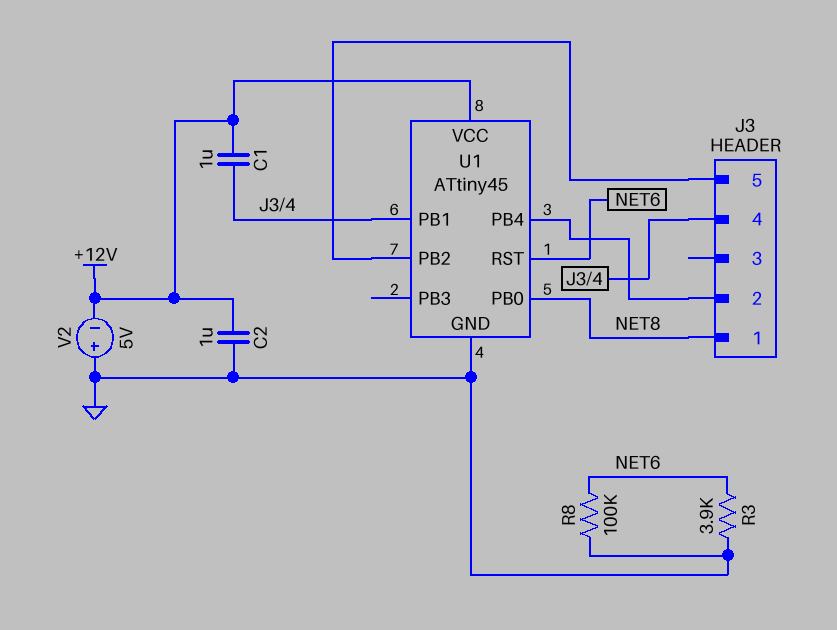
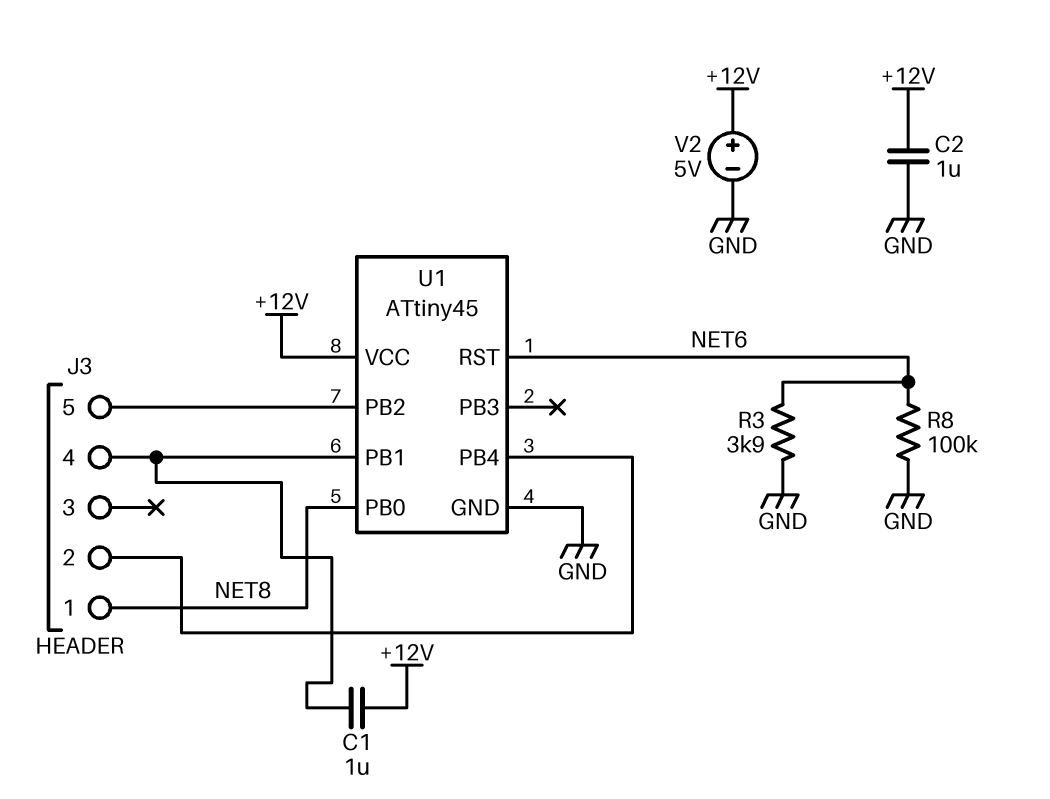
V2: 5V (plus GND, minus +12V) -> 5V (plus +12V, minus GND)

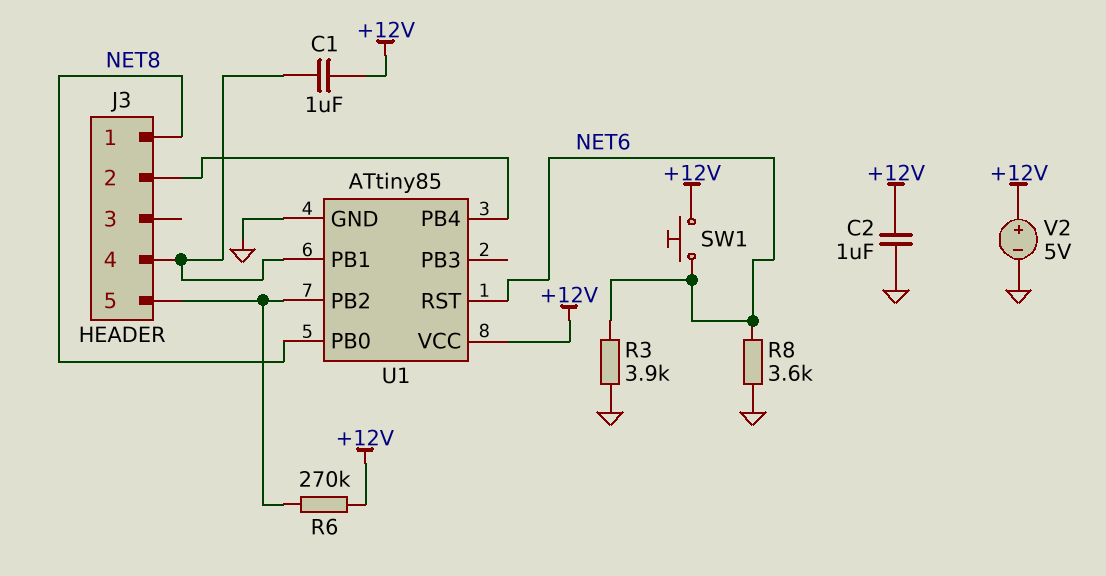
R6: none -> 270k (+12V, J3/5)
R8: 100k (GND, NET6) -> 3.6k (GND, NET6)
SW1: none -> button (+12V, NET6)
U1: ATtiny45 -> ATtiny85

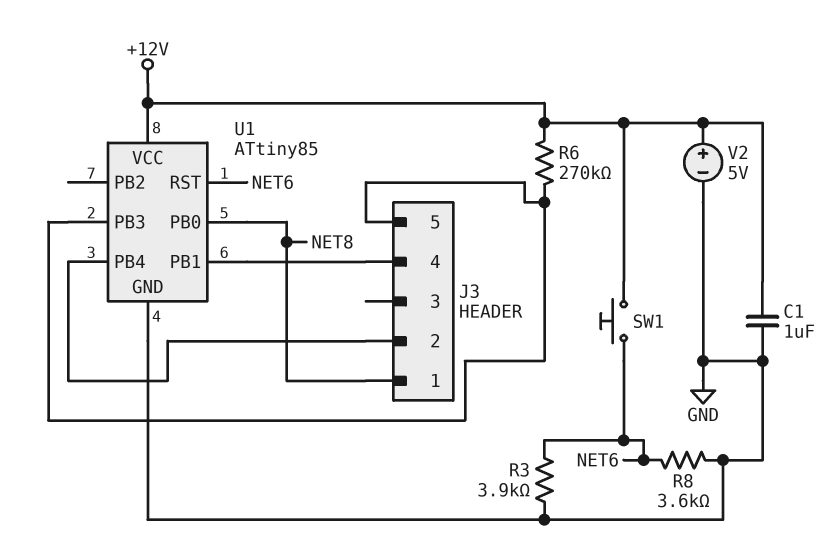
C1: 1uF (+12V, J3/4) -> 1uF (+12V, GND)
C2: 1uF (+12V, GND) -> none
U1 pin PB2: J3/5 -> none
U1 pin PB3: none -> J3/5

